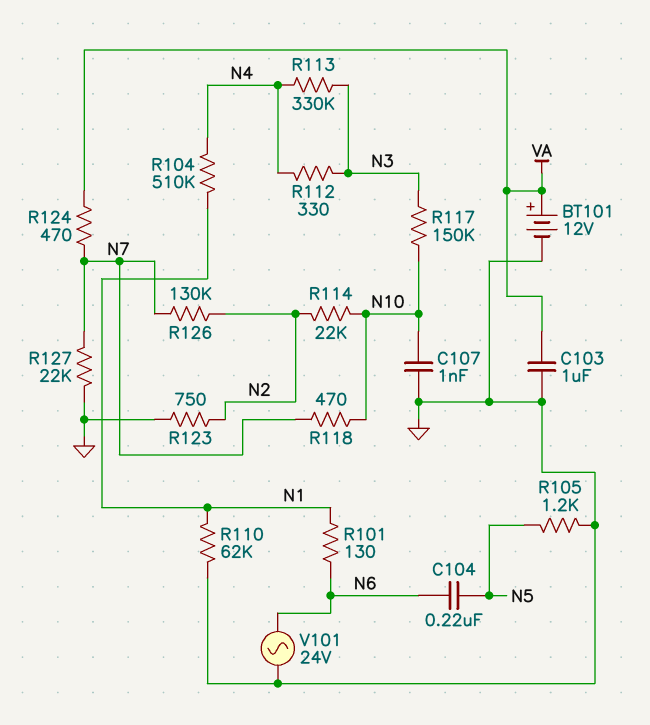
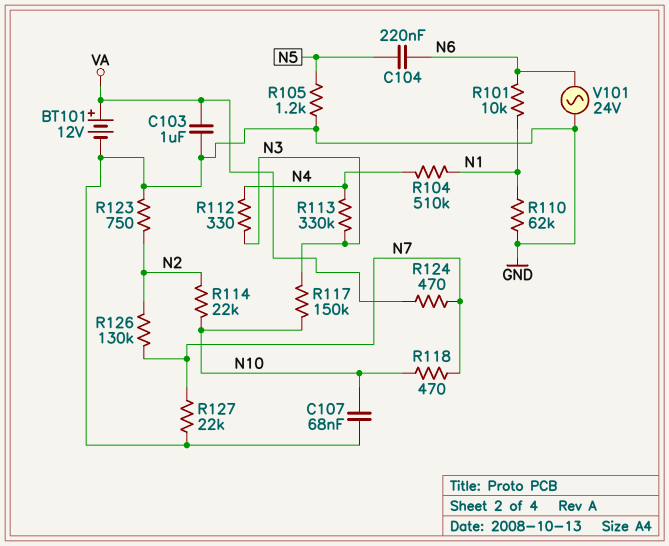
C107: 1nF (GND, N10) -> 68nF (GND, N10)
R101: 130 (N1, N6) -> 10k (N1, N6)

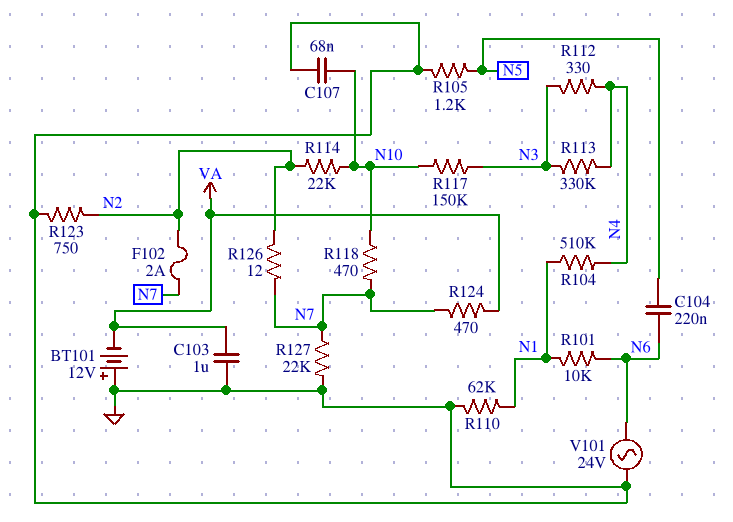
BT101: 12V (plus VA, minus GND) -> 12V (plus GND, minus VA)
F102: none -> 2A (N2, N7)
R126: 130k (N2, N7) -> 12 (N2, N7)

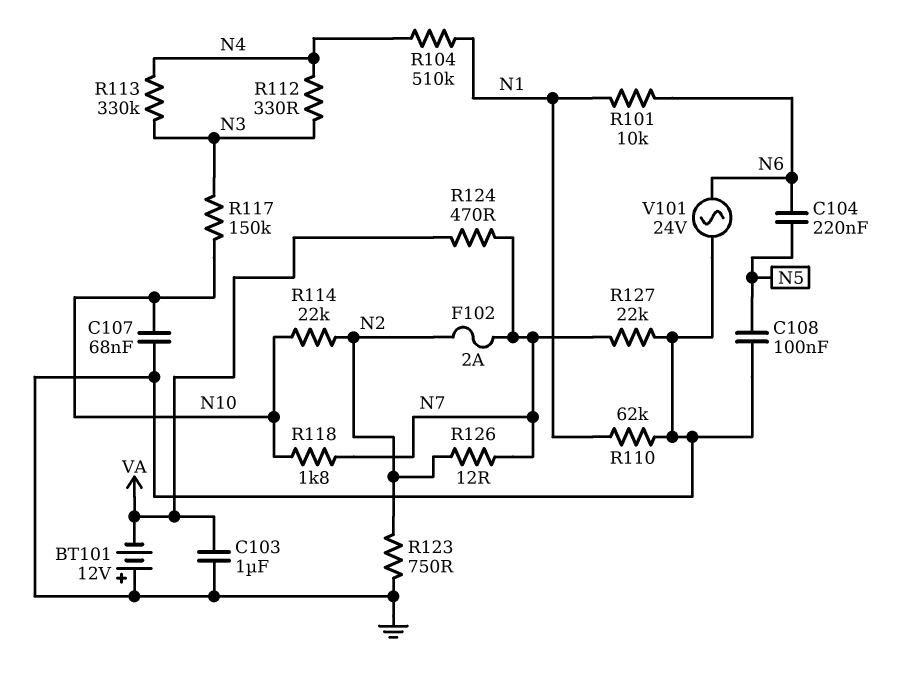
C108: none -> 100nF (GND, N5)
R105: 1.2k (GND, N5) -> none
R118: 470 (N7, N10) -> 1.8k (N7, N10)

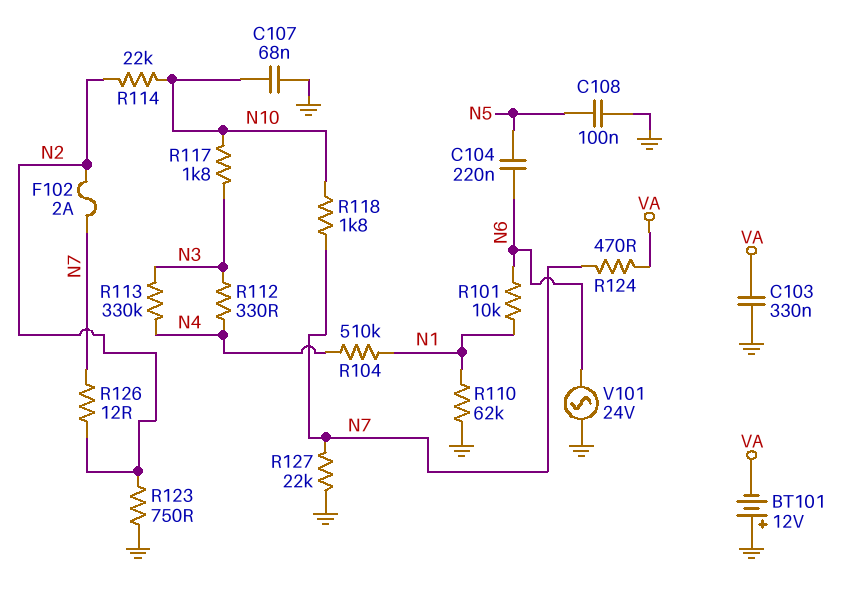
C103: 1uF (GND, VA) -> 330nF (GND, VA)
R117: 150k (N3, N10) -> 1.8k (N3, N10)

